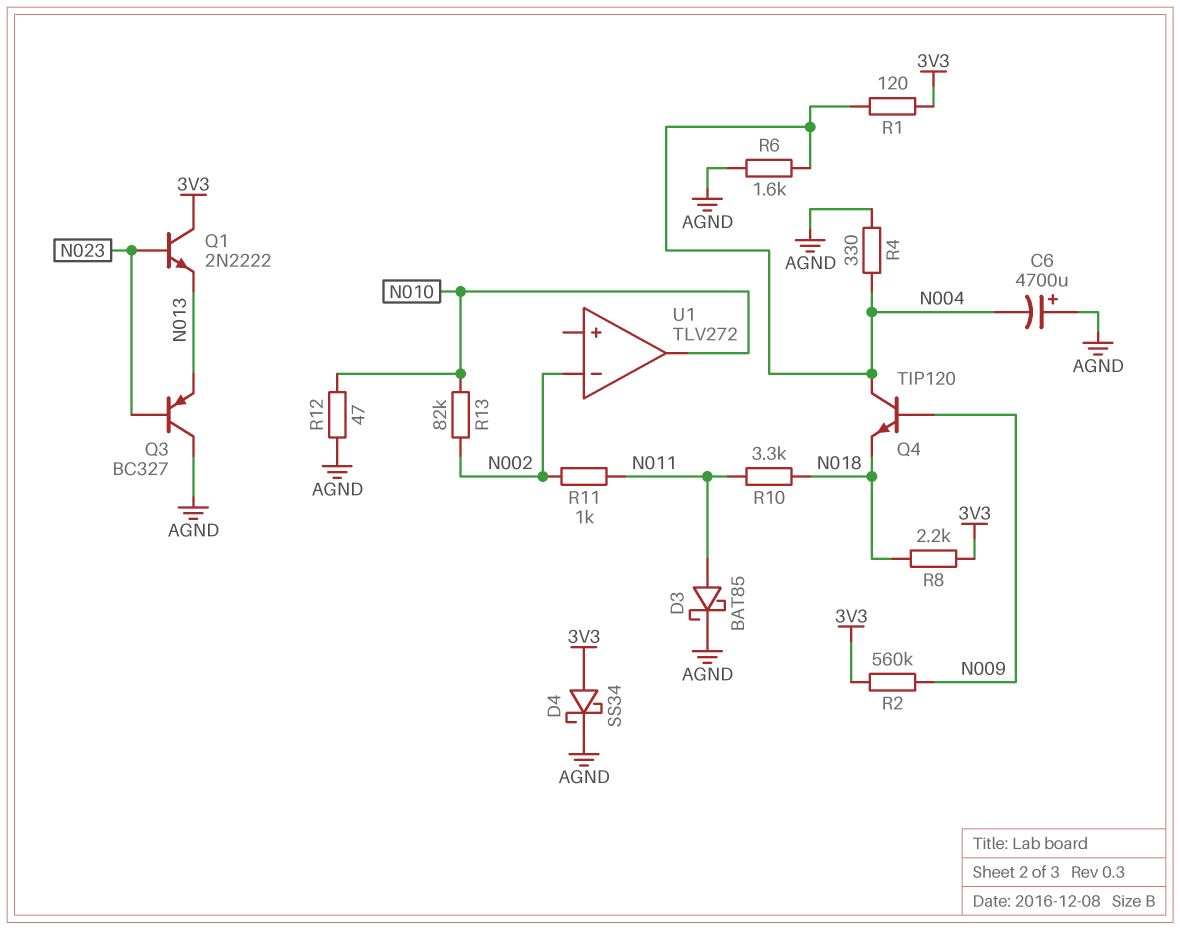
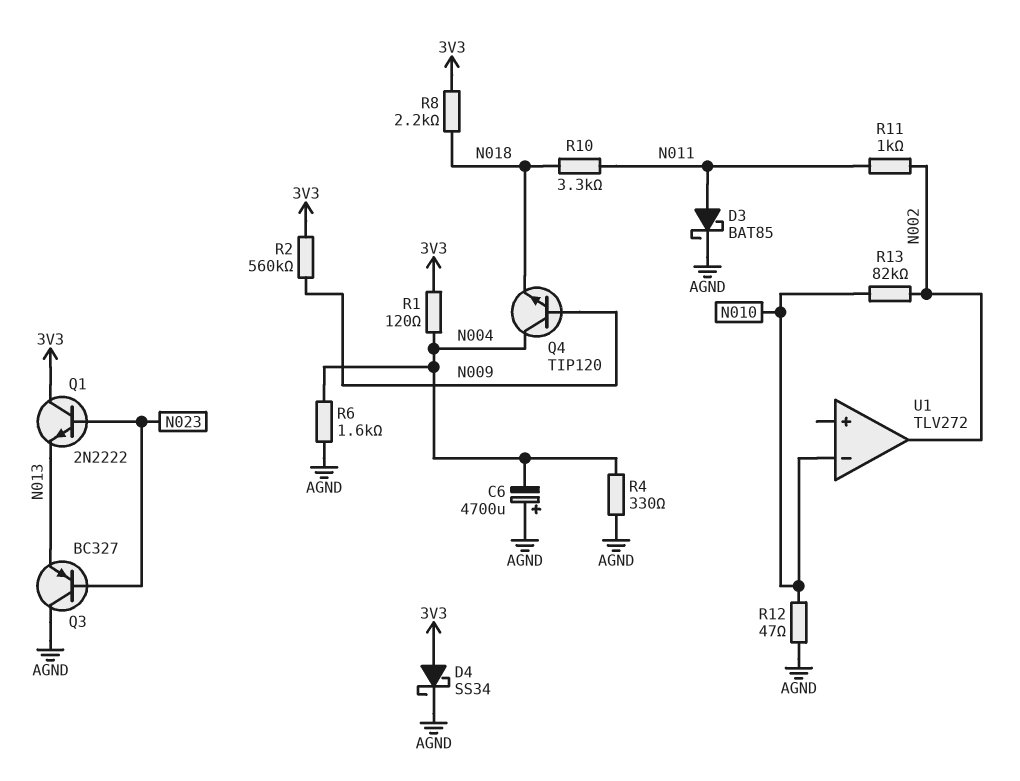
U1 pin in-: N002 -> N010
U1 pin out: N010 -> N002

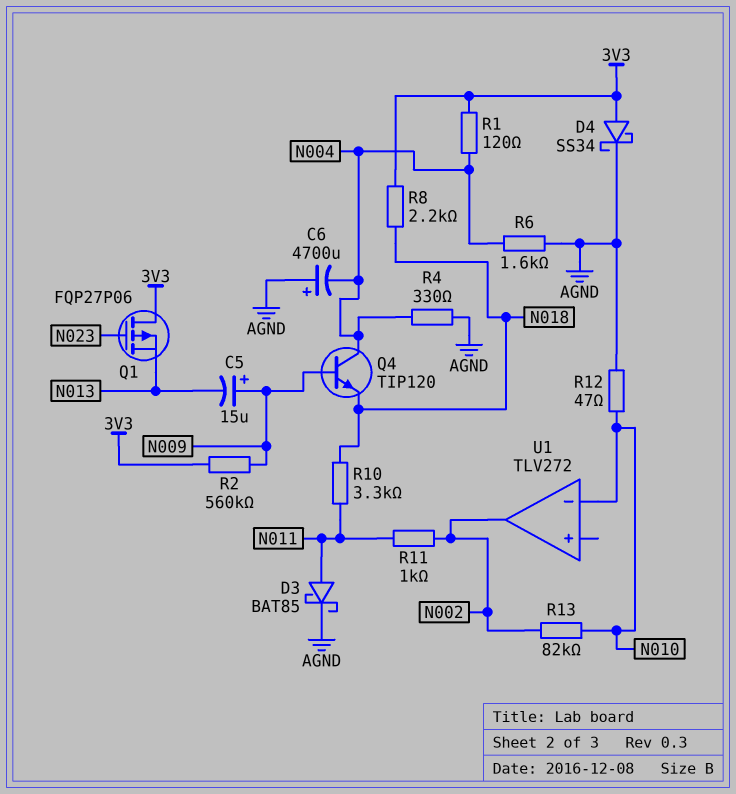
C5: none -> 15uF (plus N009, minus N013)
Q1: NPN 2N2222 (B N023, C 3V3, E N013) -> PMOS FQP27P06 (G N023, D 3V3, S N013)
Q3: PNP BC327 (B N023, C AGND, E N013) -> none

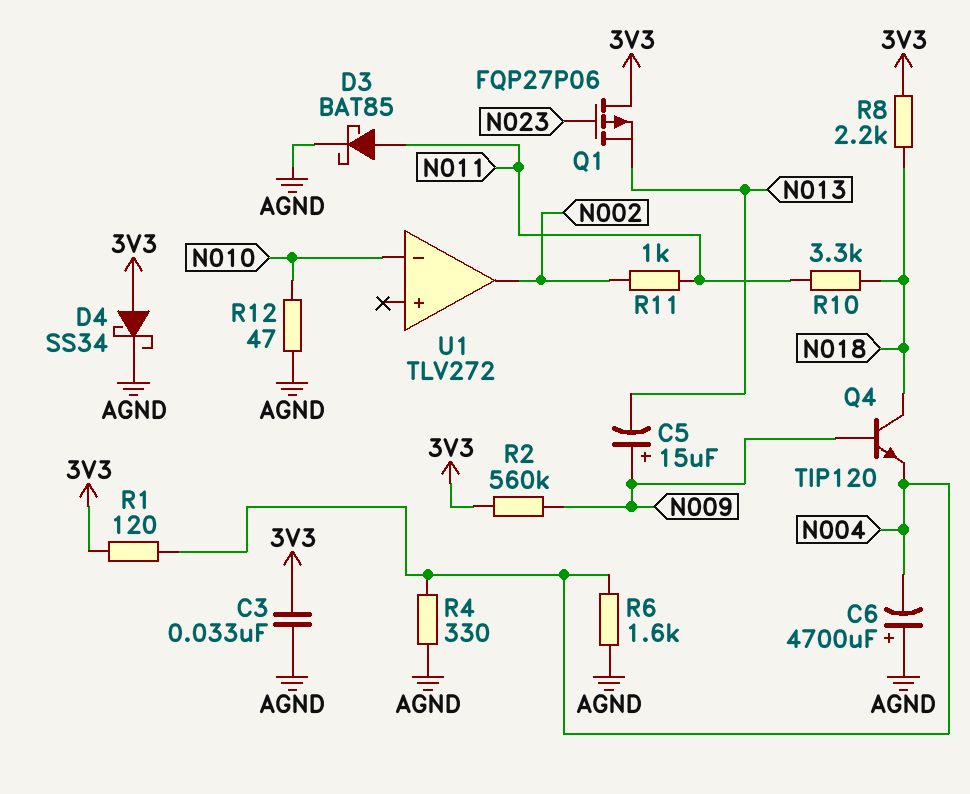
C3: none -> 33nF (3V3, AGND)
Q4: NPN TIP120 (B N009, C N004, E N018) -> NPN TIP120 (B N009, C N018, E N004)
R13: 82k (N002, N010) -> none

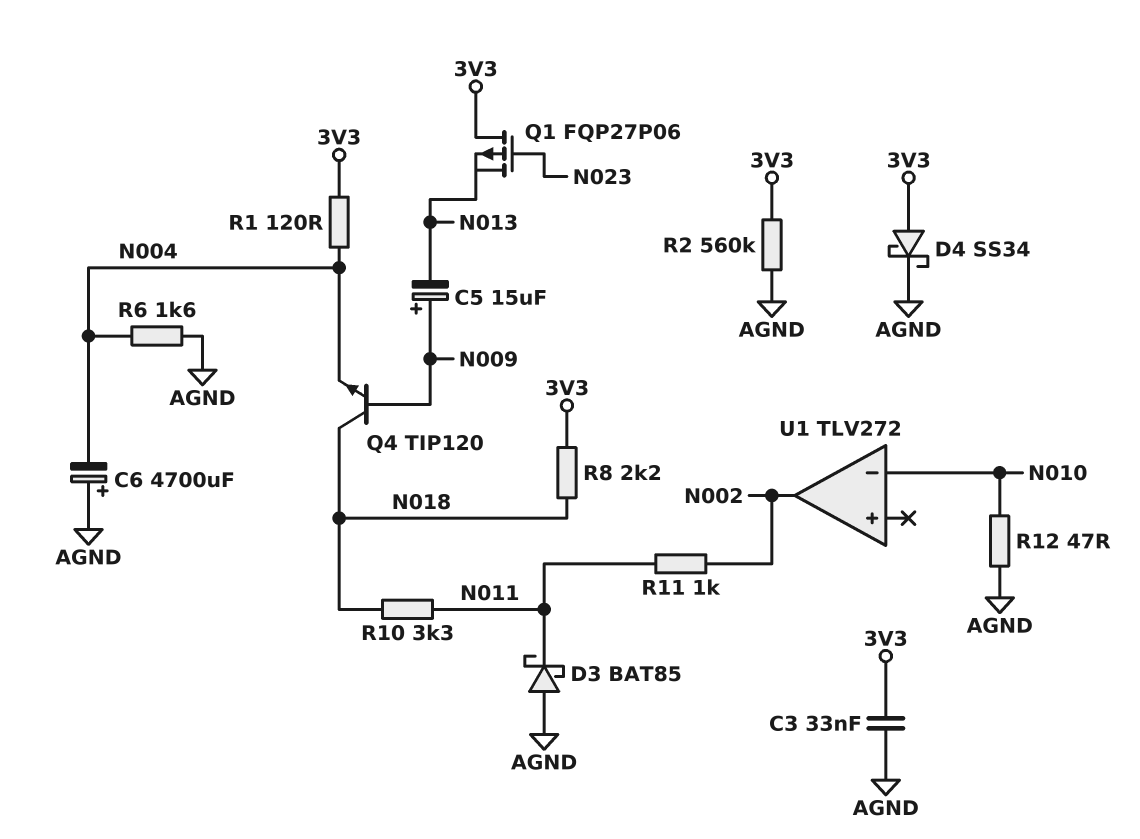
D3: schottky BAT85 (A N011, K AGND) -> schottky BAT85 (A AGND, K N011)
R2: 560k (3V3, N009) -> 560k (3V3, AGND)
R4: 330 (AGND, N004) -> none

